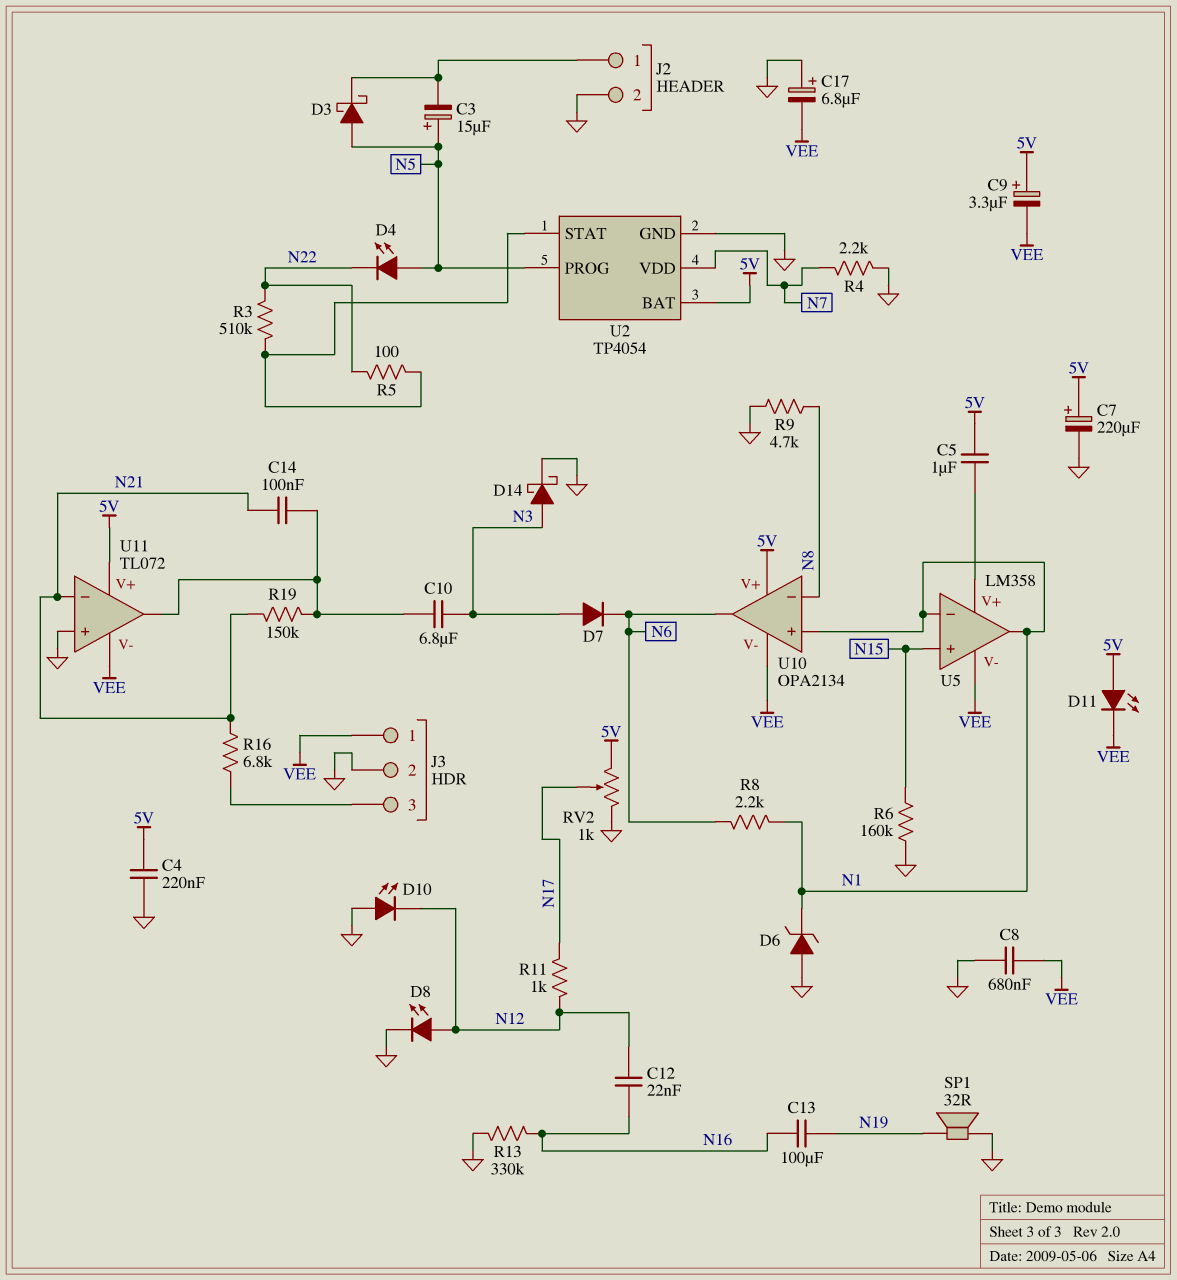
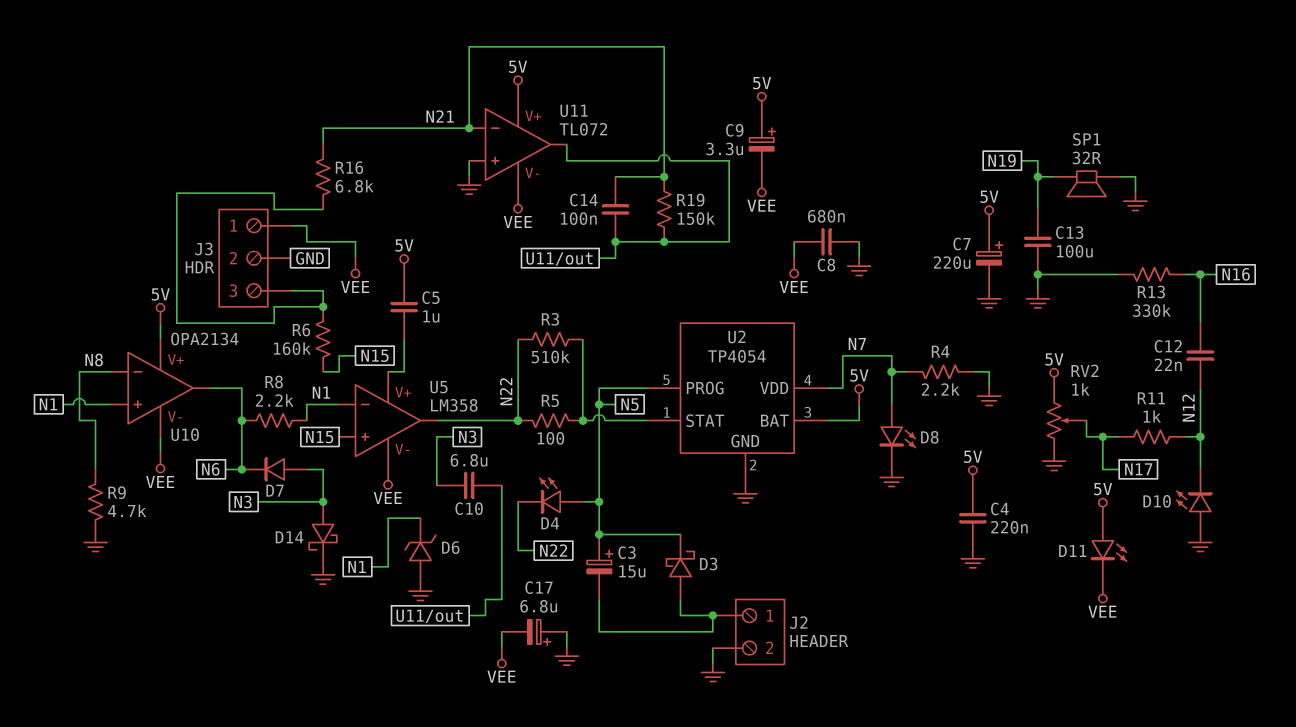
C13: 100uF (N16, N19) -> 100uF (GND, N19)
D3: schottky (A N5, K J2/1) -> schottky (A J2/1, K N5)
D8: LED (A N12, K GND) -> LED (A N7, K GND)
R6: 160k (GND, N15) -> 160k (J3/3, N15)
U5 pin out: N1 -> N22

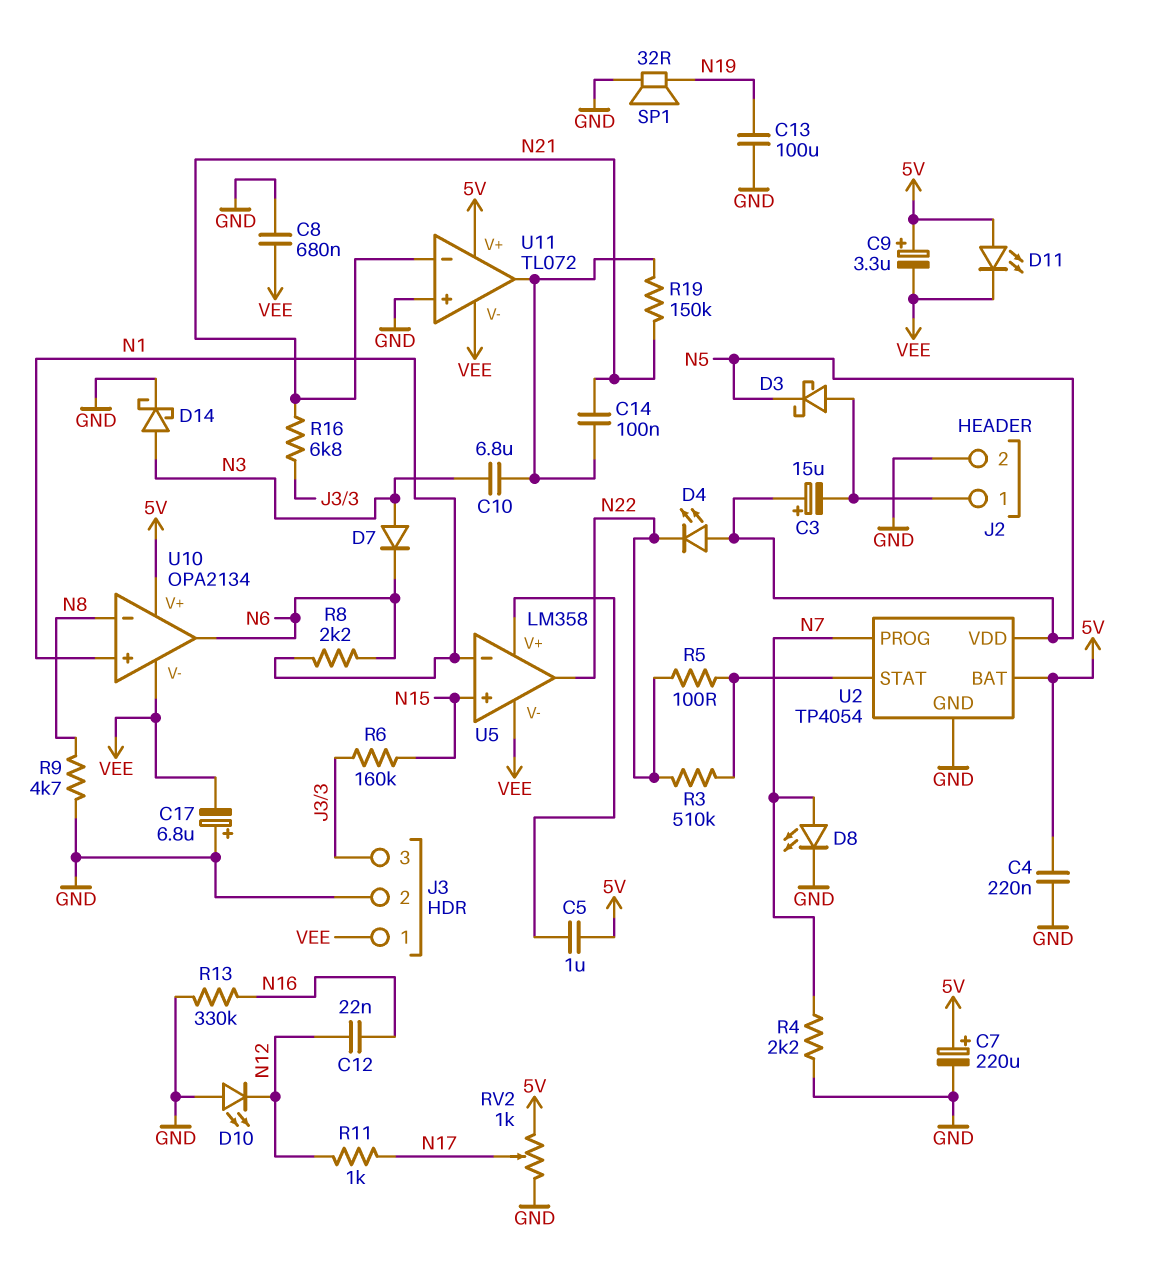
D6: zener (A GND, K N1) -> none
U2 pin PROG: N5 -> N7
U2 pin VDD: N7 -> N5

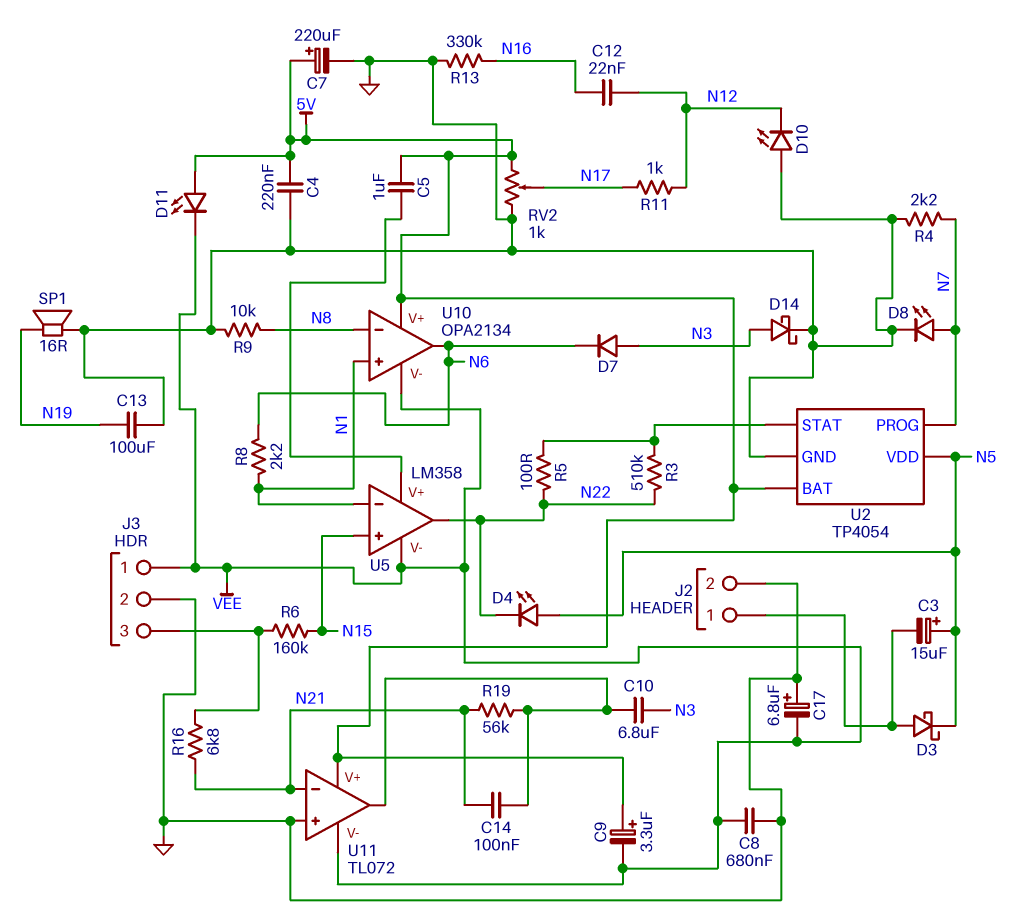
R9: 4.7k (GND, N8) -> 10k (GND, N8)
R19: 150k (N21, U11/out) -> 56k (N21, U11/out)
SP1: speaker 32R (GND, N19) -> speaker 16R (GND, N19)

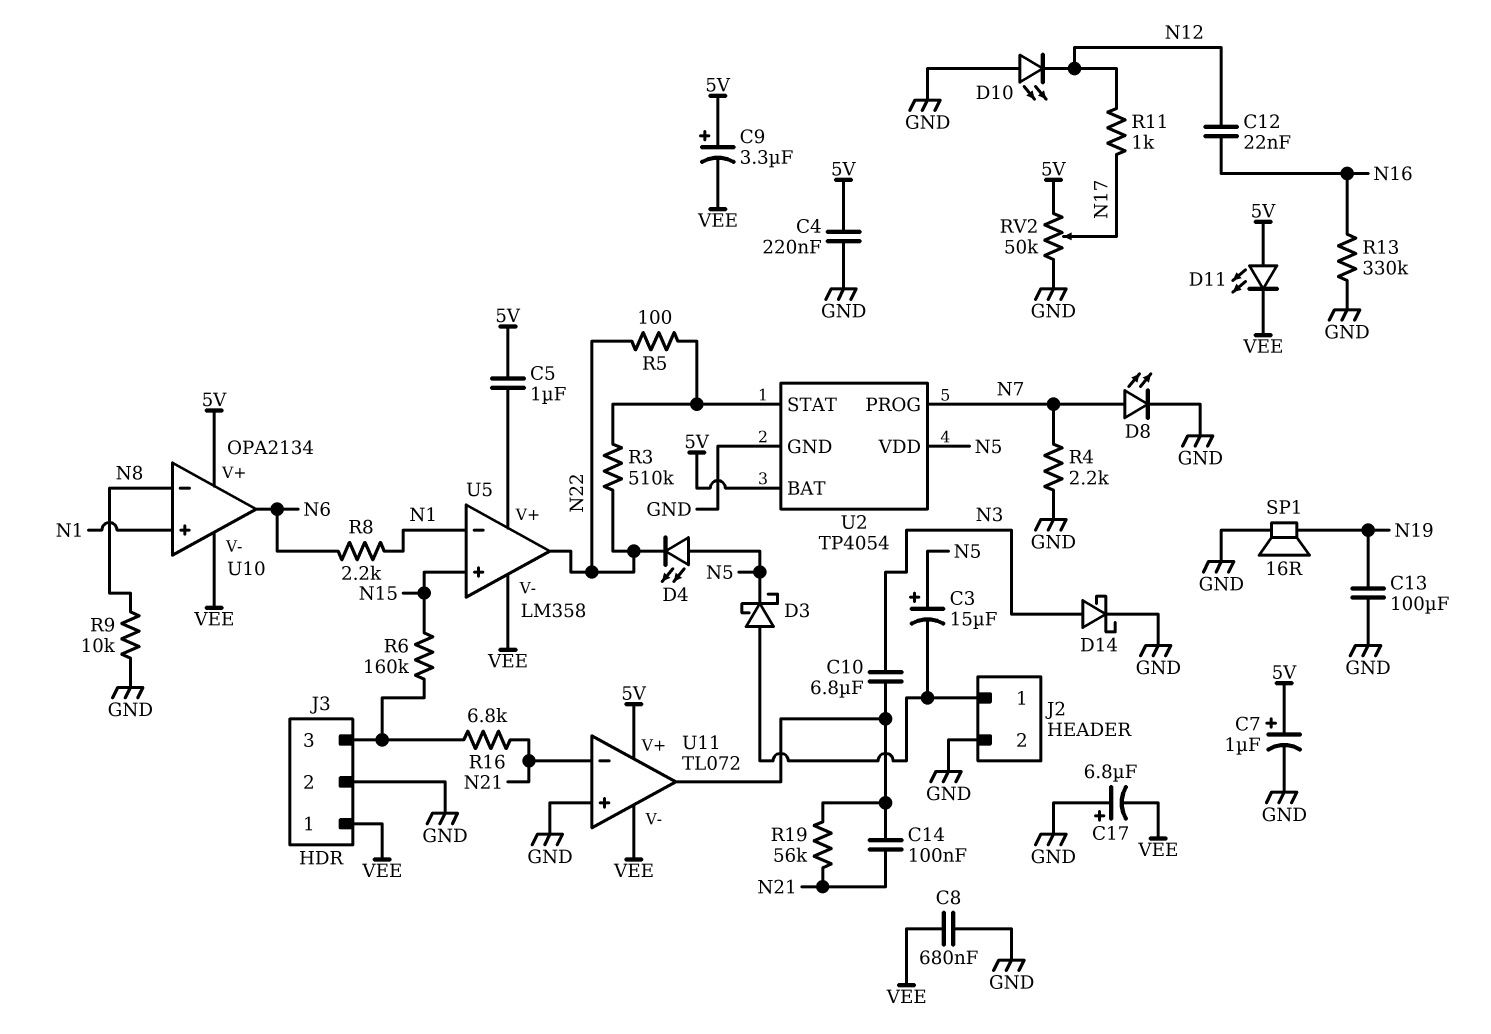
C7: 220uF (plus 5V, minus GND) -> 1uF (plus 5V, minus GND)
D7: diode (A N3, K N6) -> none
RV2: 1k (5V, GND, wiper N17) -> 50k (5V, GND, wiper N17)

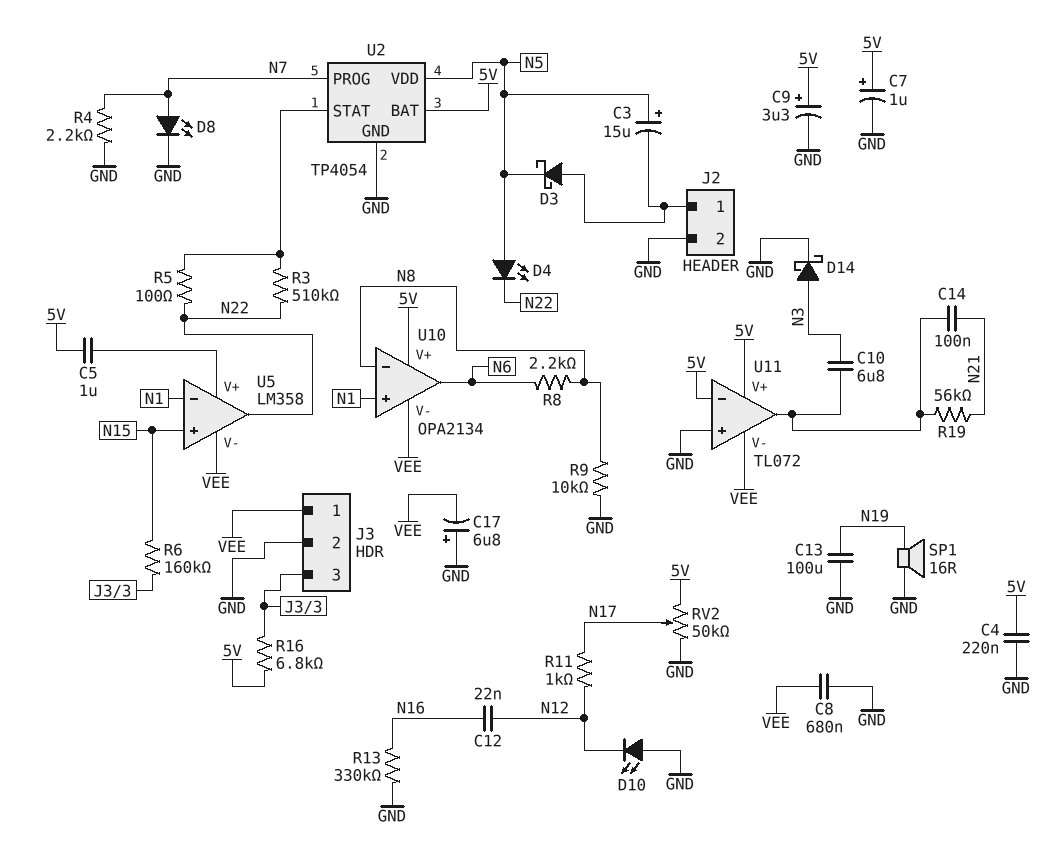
C9: 3.3uF (plus 5V, minus VEE) -> 3.3uF (plus 5V, minus GND)
D11: LED (A 5V, K VEE) -> none
R8: 2.2k (N1, N6) -> 2.2k (N6, N8)
R16: 6.8k (J3/3, N21) -> 6.8k (5V, J3/3)
U11 pin in-: N21 -> 5V

